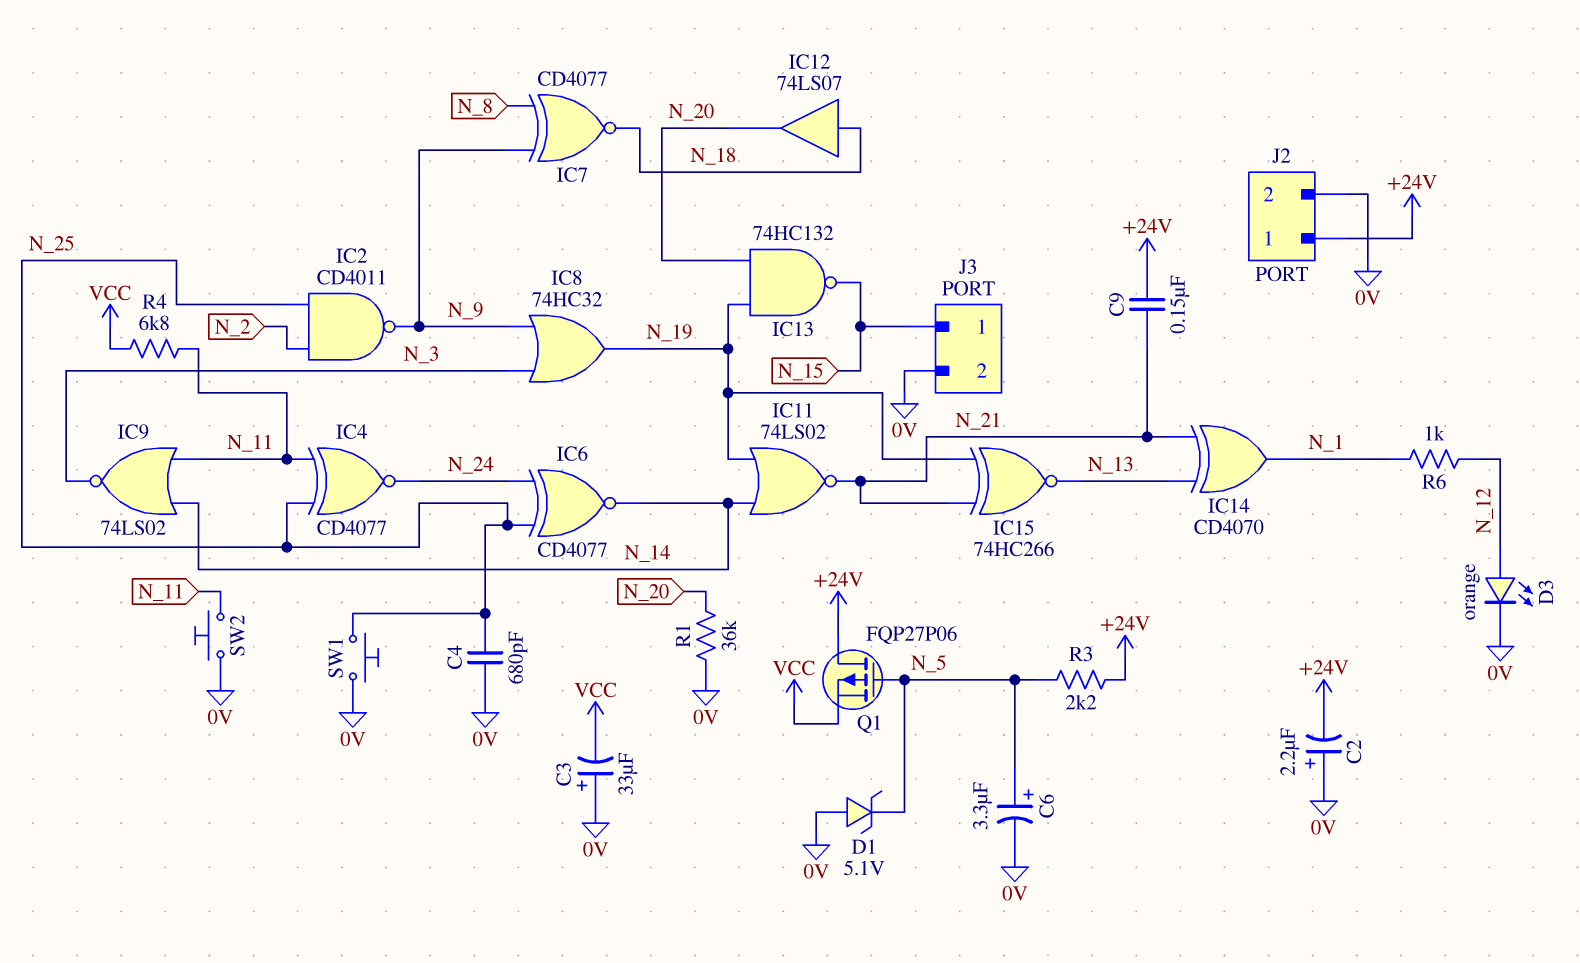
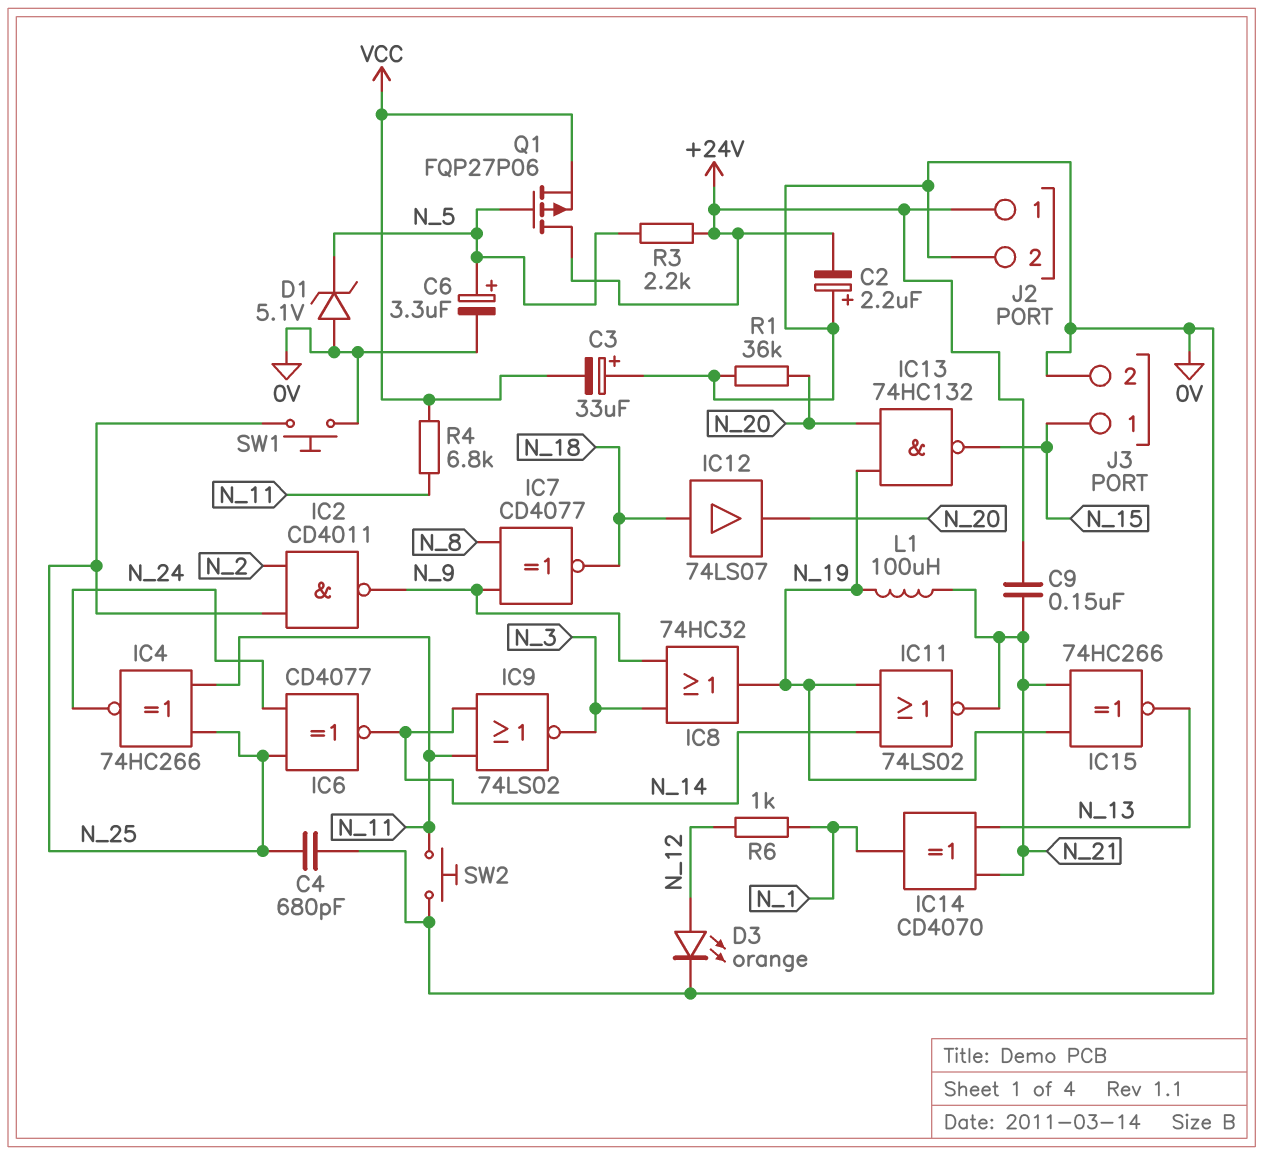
IC4: XNOR CD4077 (in N_11, in N_25, out N_24) -> XNOR 74HC266 (in N_11, in N_25, out N_24)
L1: none -> 100uH (N_19, N_21)

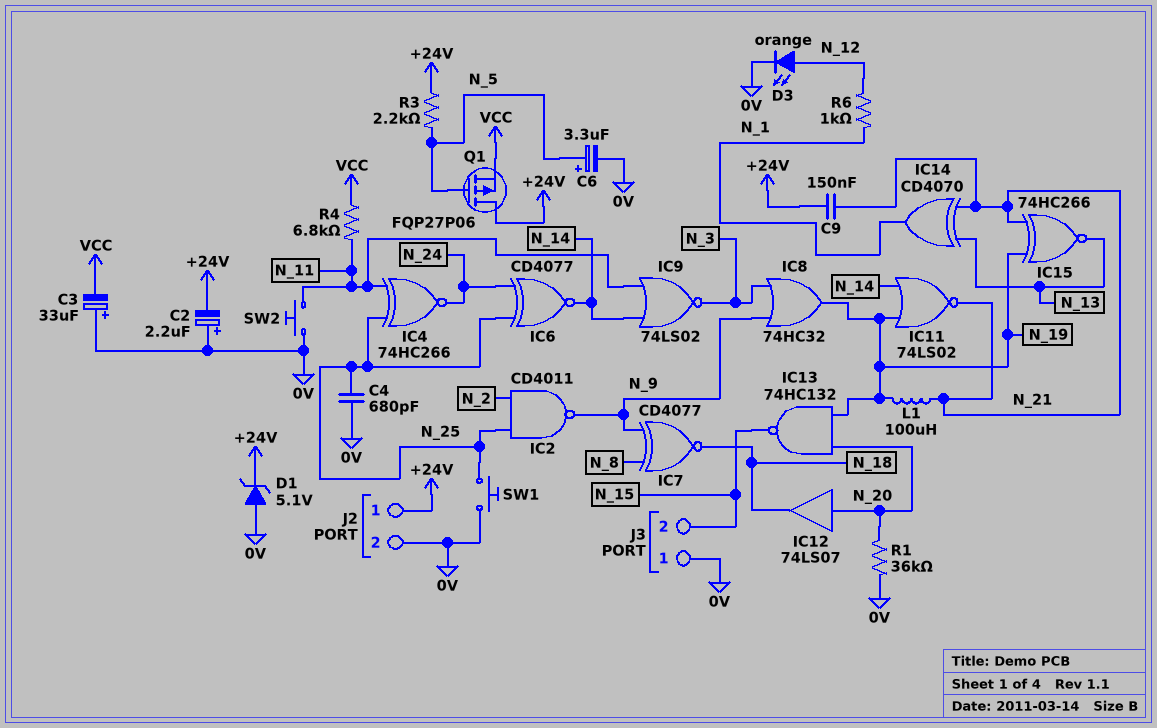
D1: zener 5.1V (A 0V, K N_5) -> zener 5.1V (A 0V, K +24V)
IC12: buffer 74LS07 (in N_18, out N_20) -> buffer 74LS07 (in N_20, out N_18)
J3 pin 1: N_15 -> 0V
J3 pin 2: 0V -> N_15

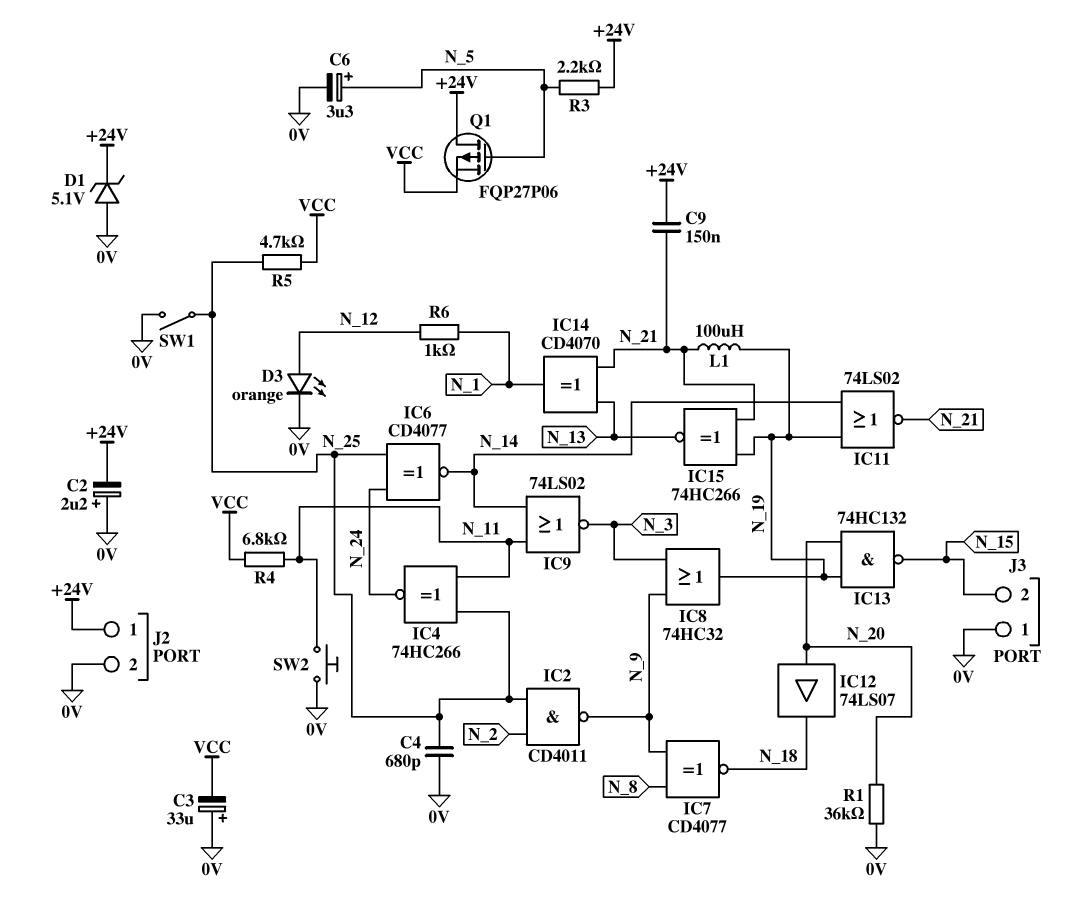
R5: none -> 4.7k (N_25, VCC)
SW1: button (0V, N_25) -> switch (0V, N_25)

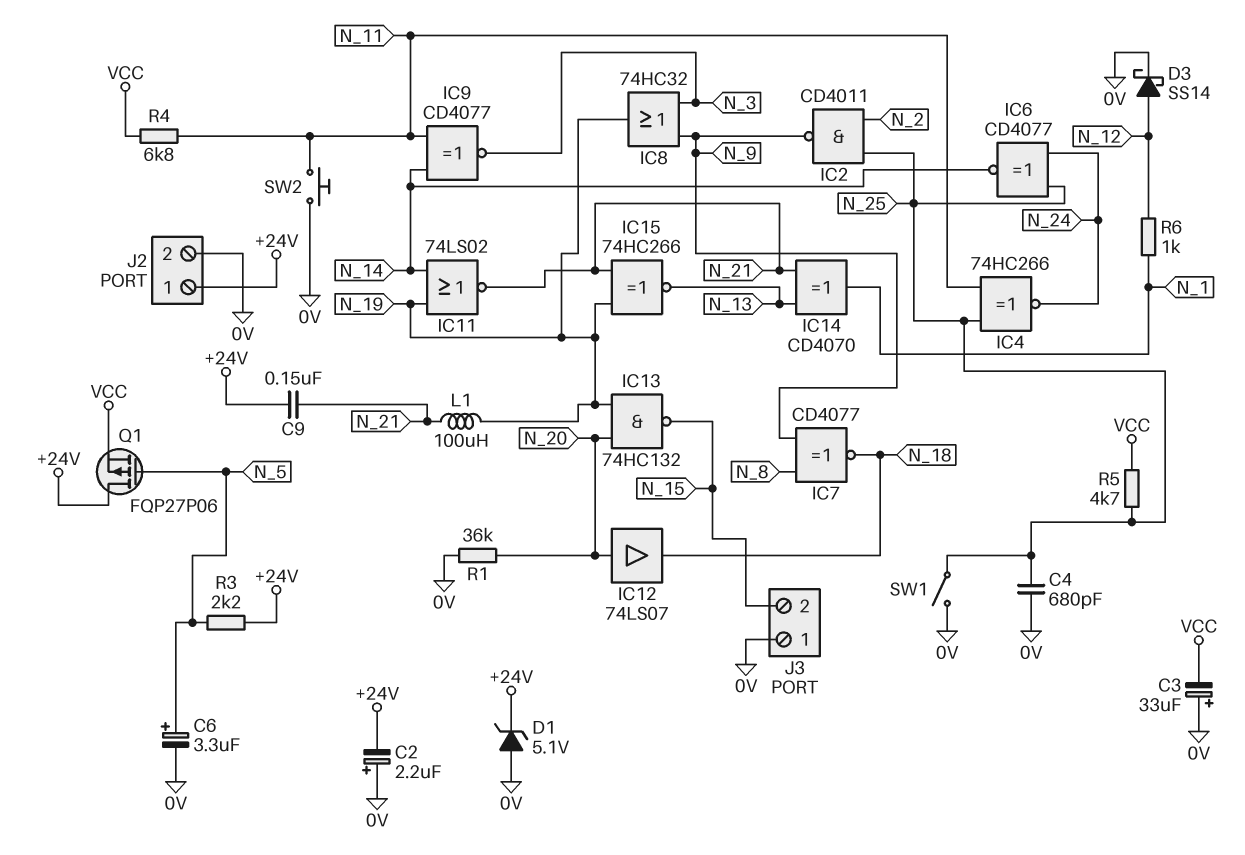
D3: LED orange (A N_12, K 0V) -> schottky SS14 (A N_12, K 0V)
IC9: NOR 74LS02 (in N_11, in N_14, out N_3) -> XNOR CD4077 (in N_11, in N_14, out N_3)

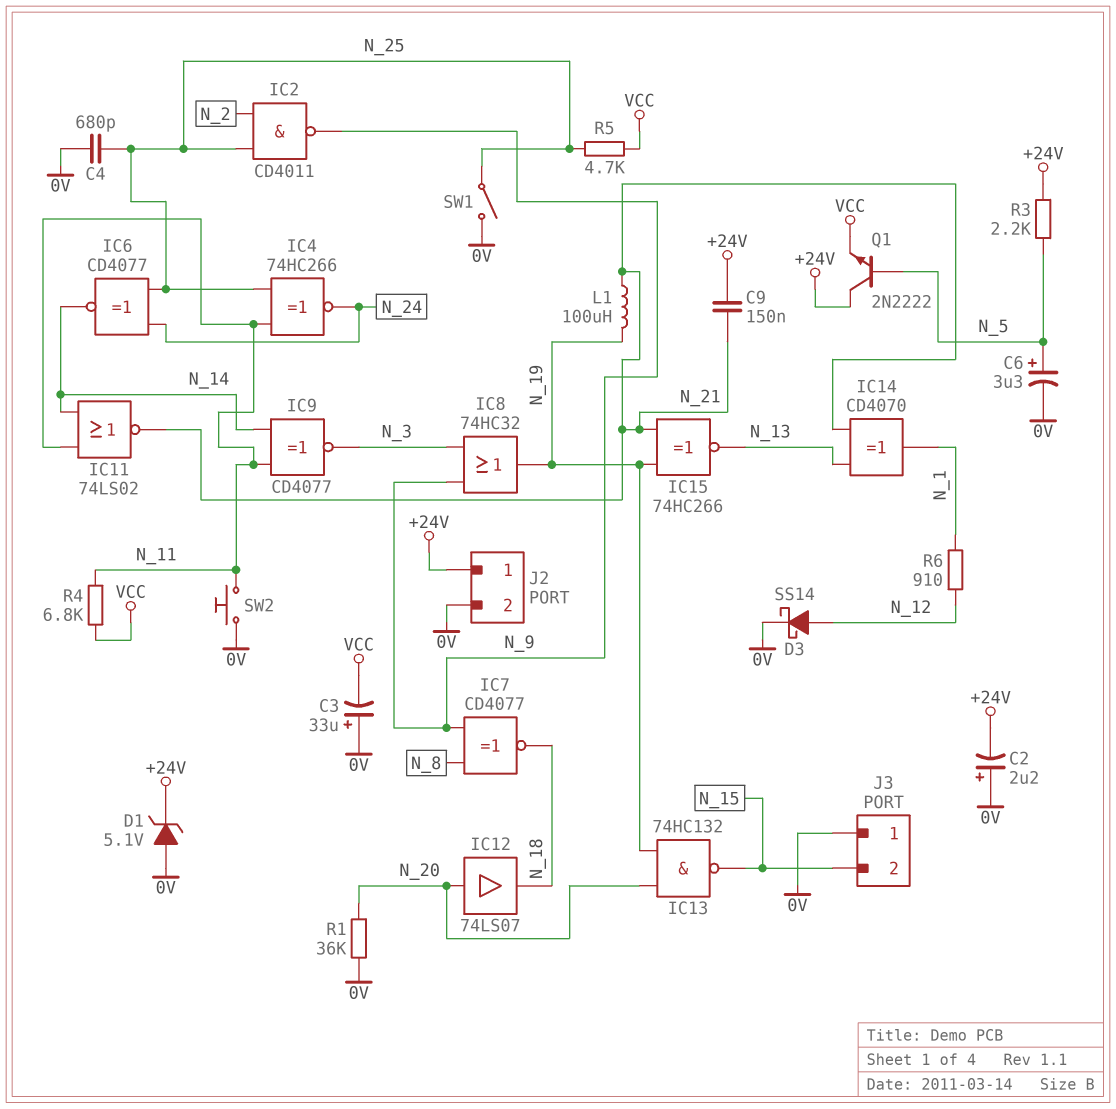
IC11: NOR 74LS02 (in N_14, in N_19, out N_21) -> NOR 74LS02 (in N_11, in N_14, out N_21)
Q1: PMOS FQP27P06 (G N_5, D +24V, S VCC) -> NPN 2N2222 (B N_5, C +24V, E VCC)
R6: 1k (N_1, N_12) -> 910 (N_1, N_12)

